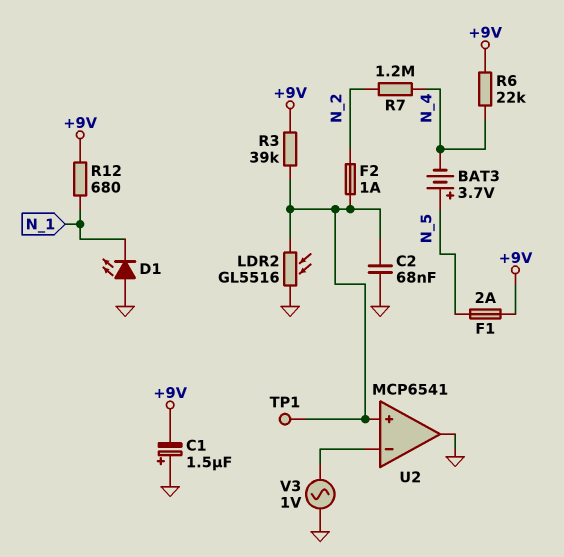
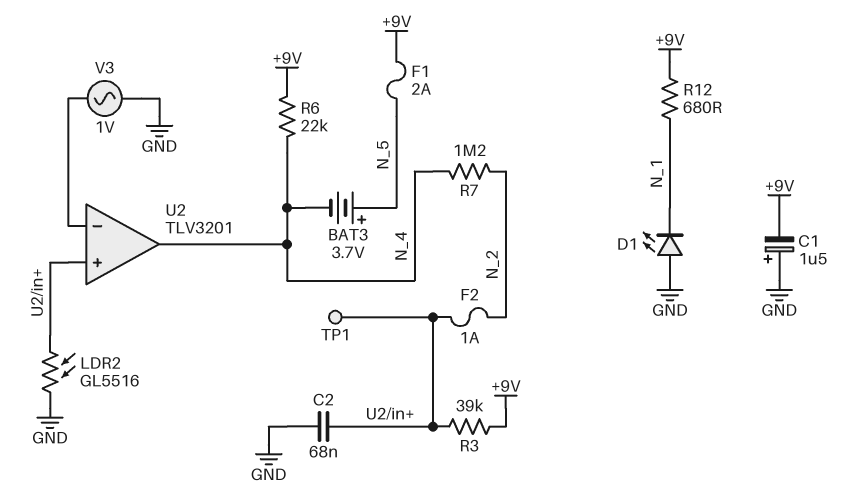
U2: MCP6541 -> TLV3201
U2 pin out: GND -> N_4

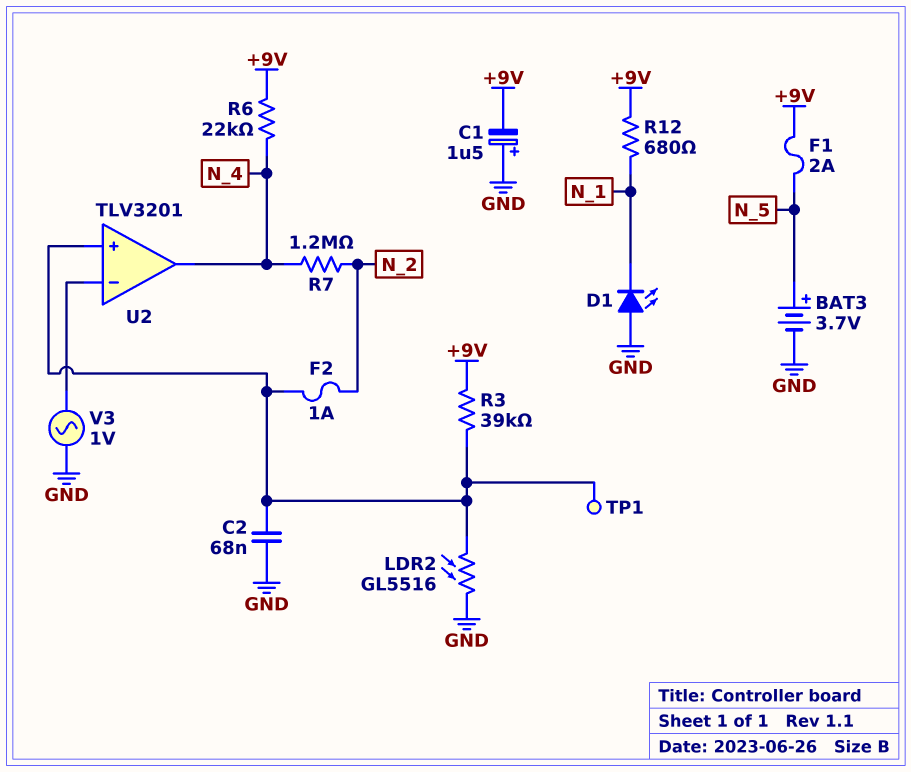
BAT3: 3.7V (plus N_5, minus N_4) -> 3.7V (plus N_5, minus GND)

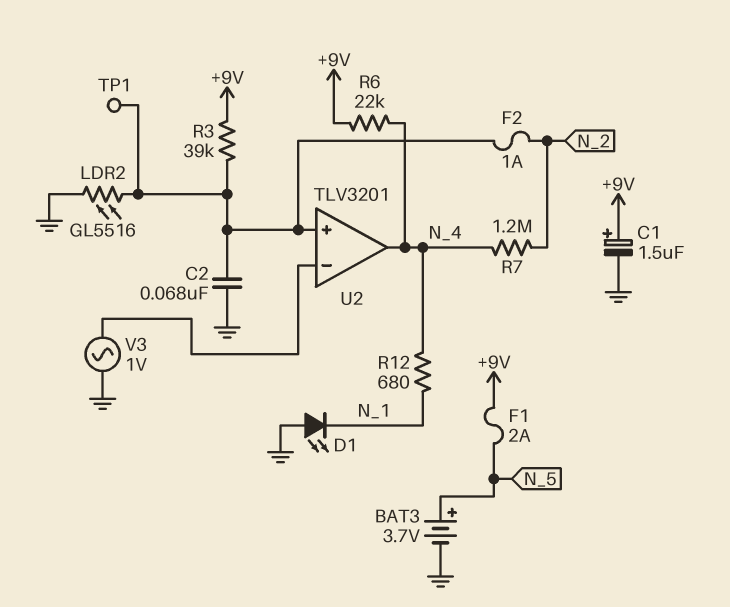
C1: 1.5uF (plus GND, minus +9V) -> 1.5uF (plus +9V, minus GND)
R12: 680 (+9V, N_1) -> 680 (N_1, N_4)

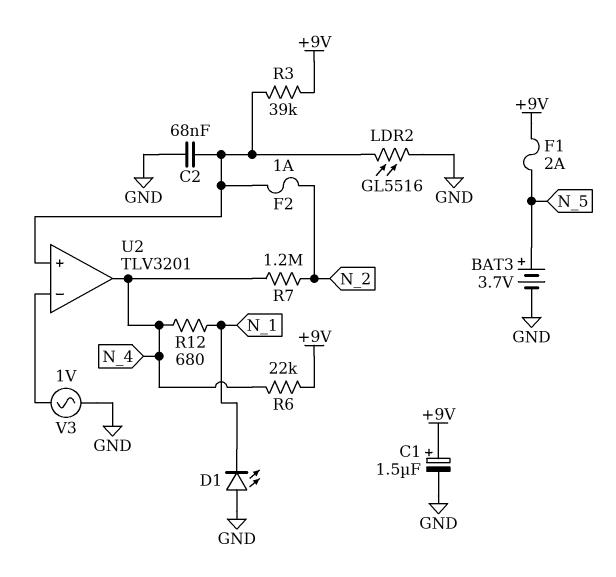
TP1: test point (U2/in+) -> none

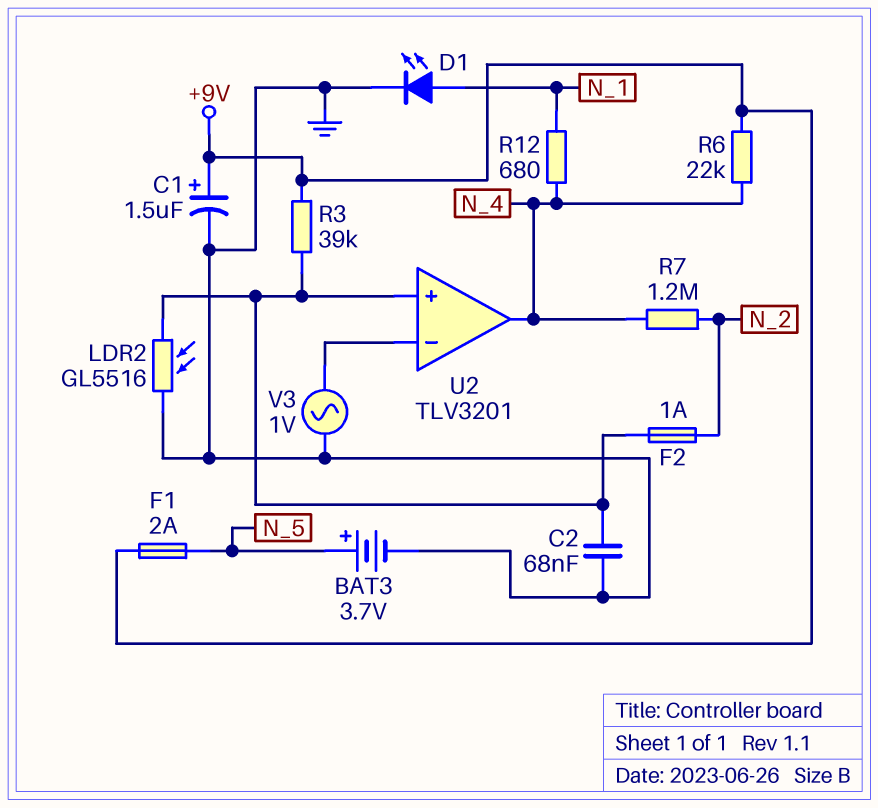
D1: LED (A GND, K N_1) -> LED (A N_1, K GND)

